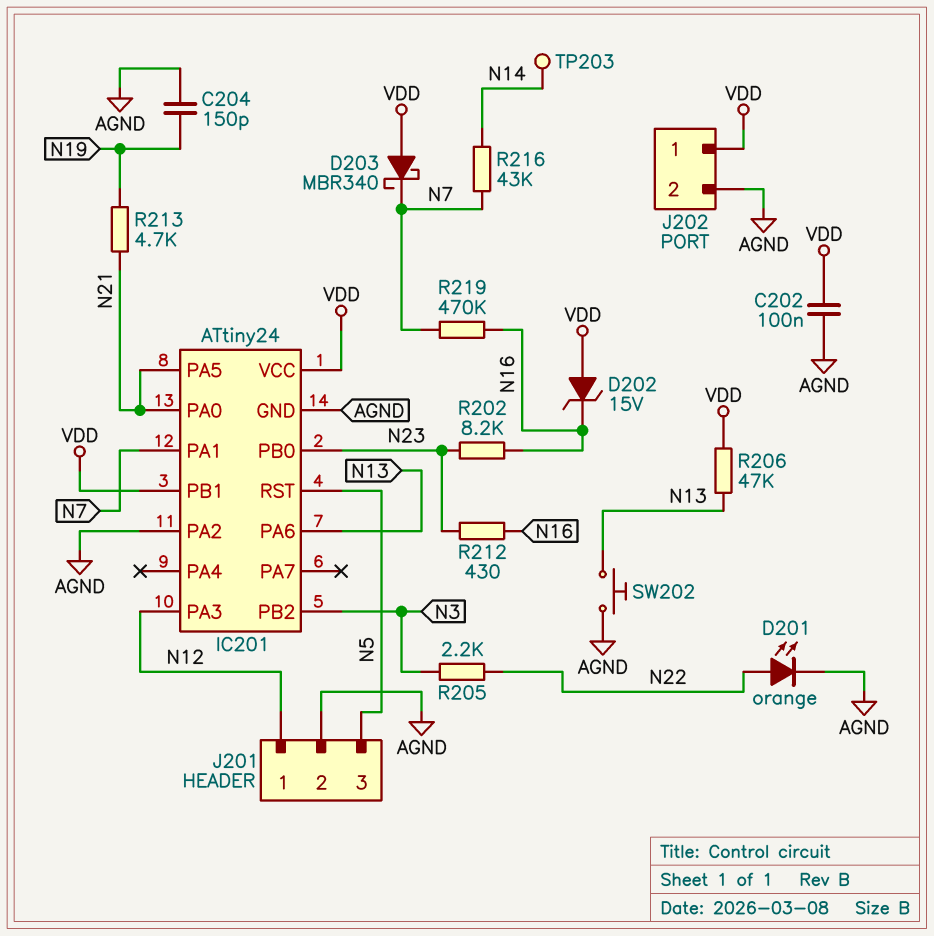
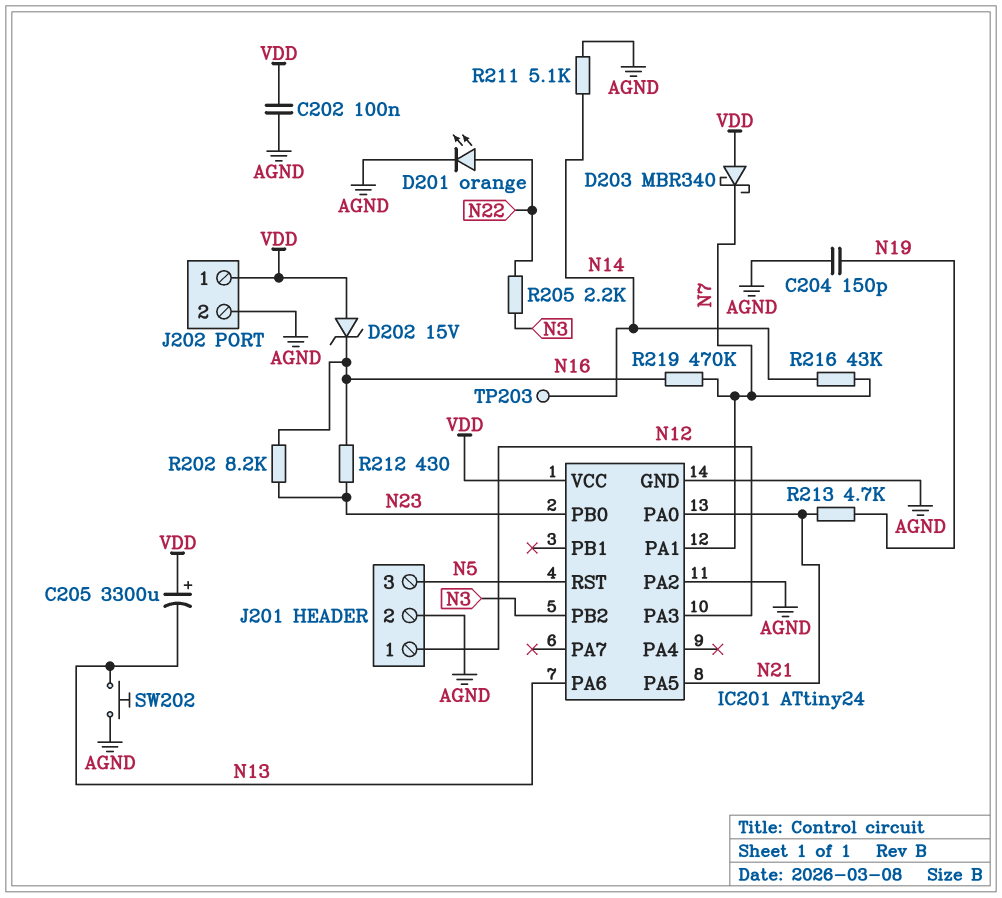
C205: none -> 3300uF (plus VDD, minus N13)
IC201 pin PB1: VDD -> none
R206: 47k (N13, VDD) -> none
R211: none -> 5.1k (AGND, N14)

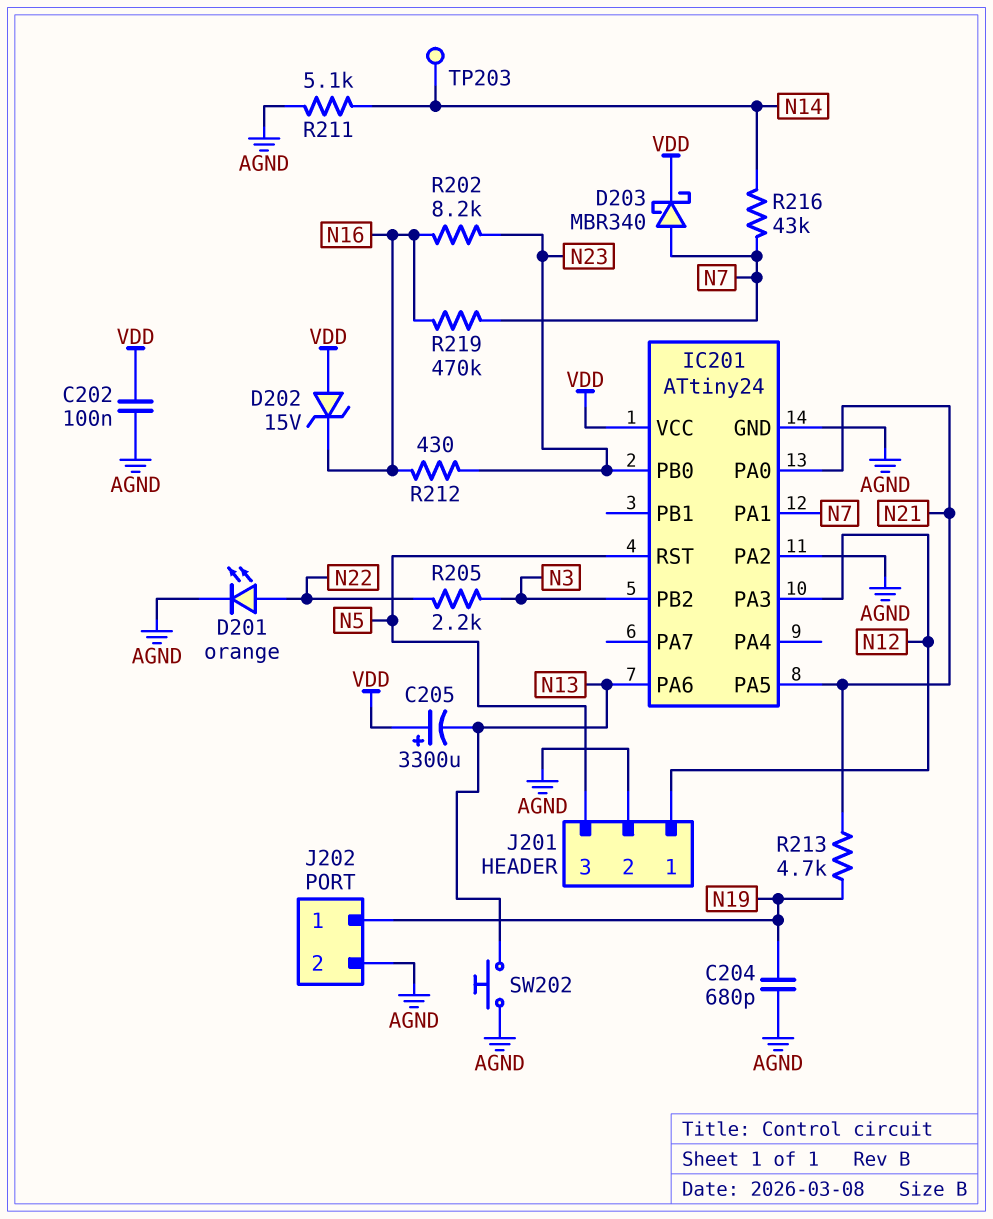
C204: 150pF (AGND, N19) -> 680pF (AGND, N19)
D203: schottky MBR340 (A VDD, K N7) -> schottky MBR340 (A N7, K VDD)
J202 pin 1: VDD -> N19

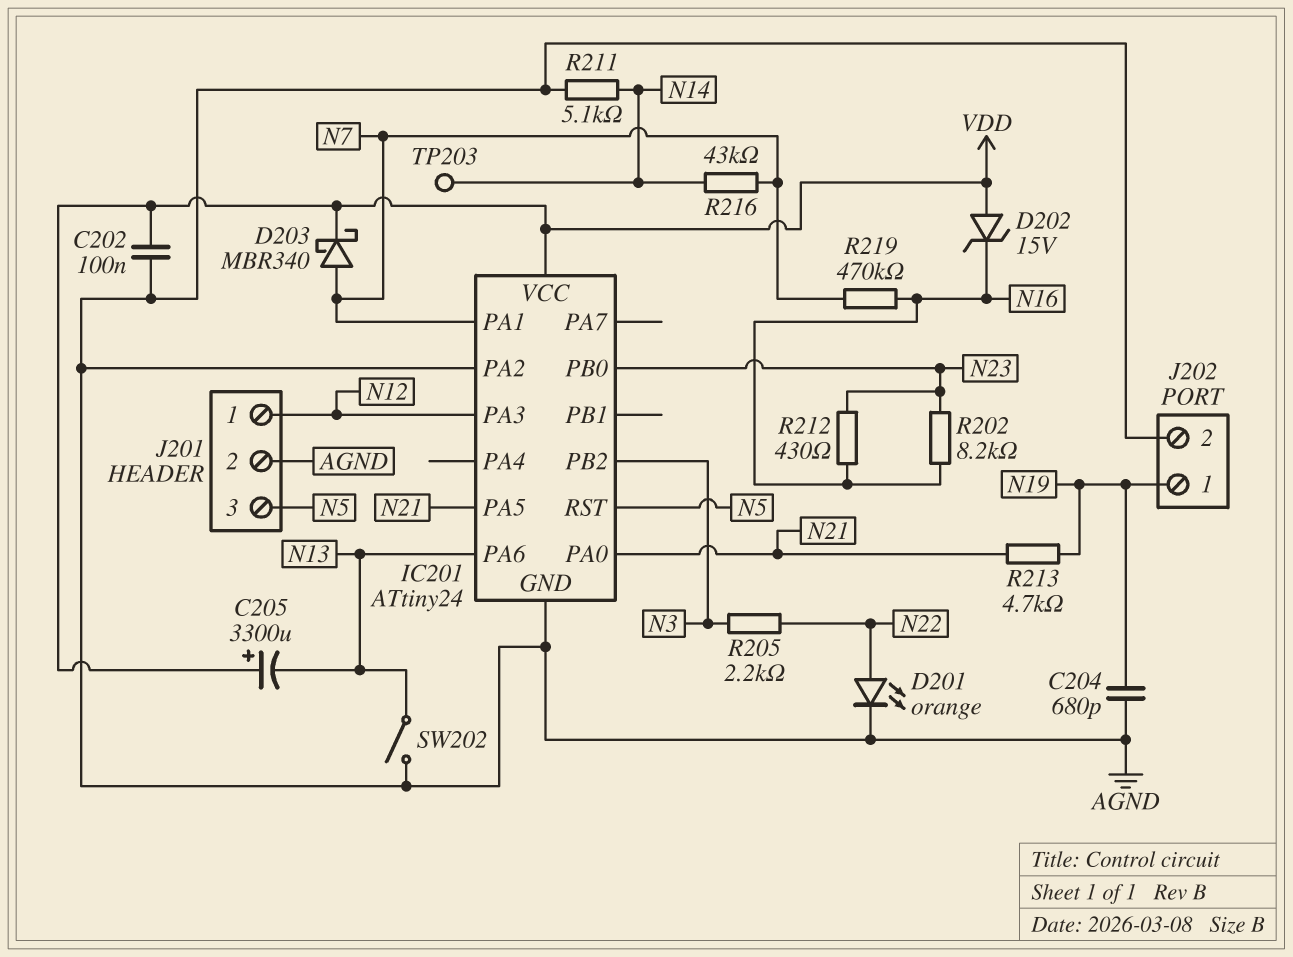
SW202: button (AGND, N13) -> switch (AGND, N13)

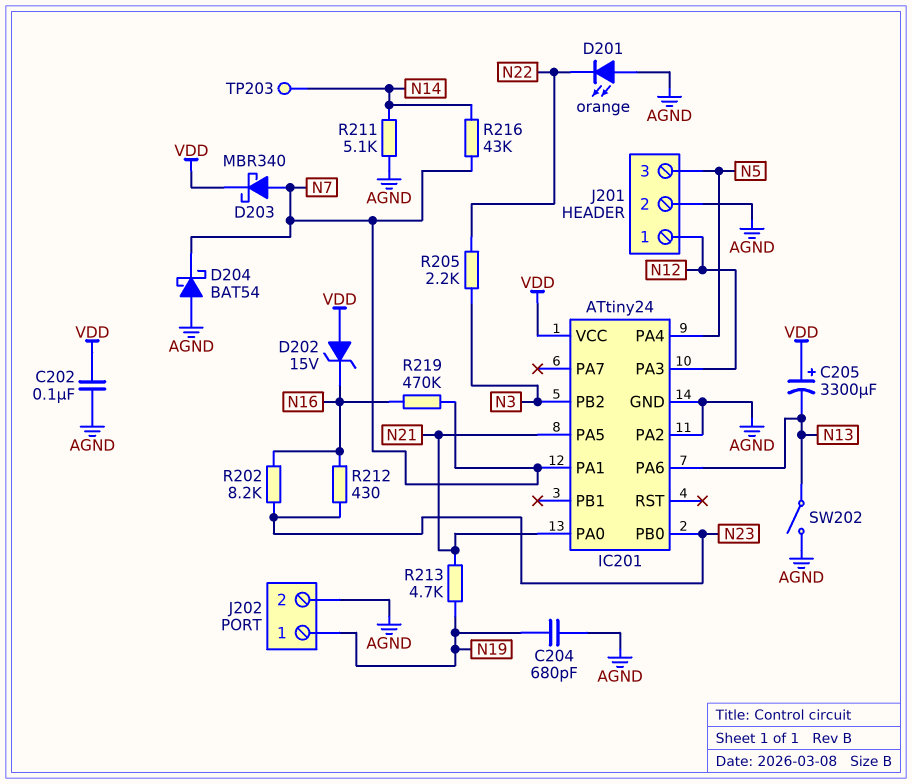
D201: LED orange (A N22, K AGND) -> LED orange (A AGND, K N22)
D204: none -> schottky BAT54 (A AGND, K N7)
IC201 pin PA4: none -> N5
IC201 pin RST: N5 -> none

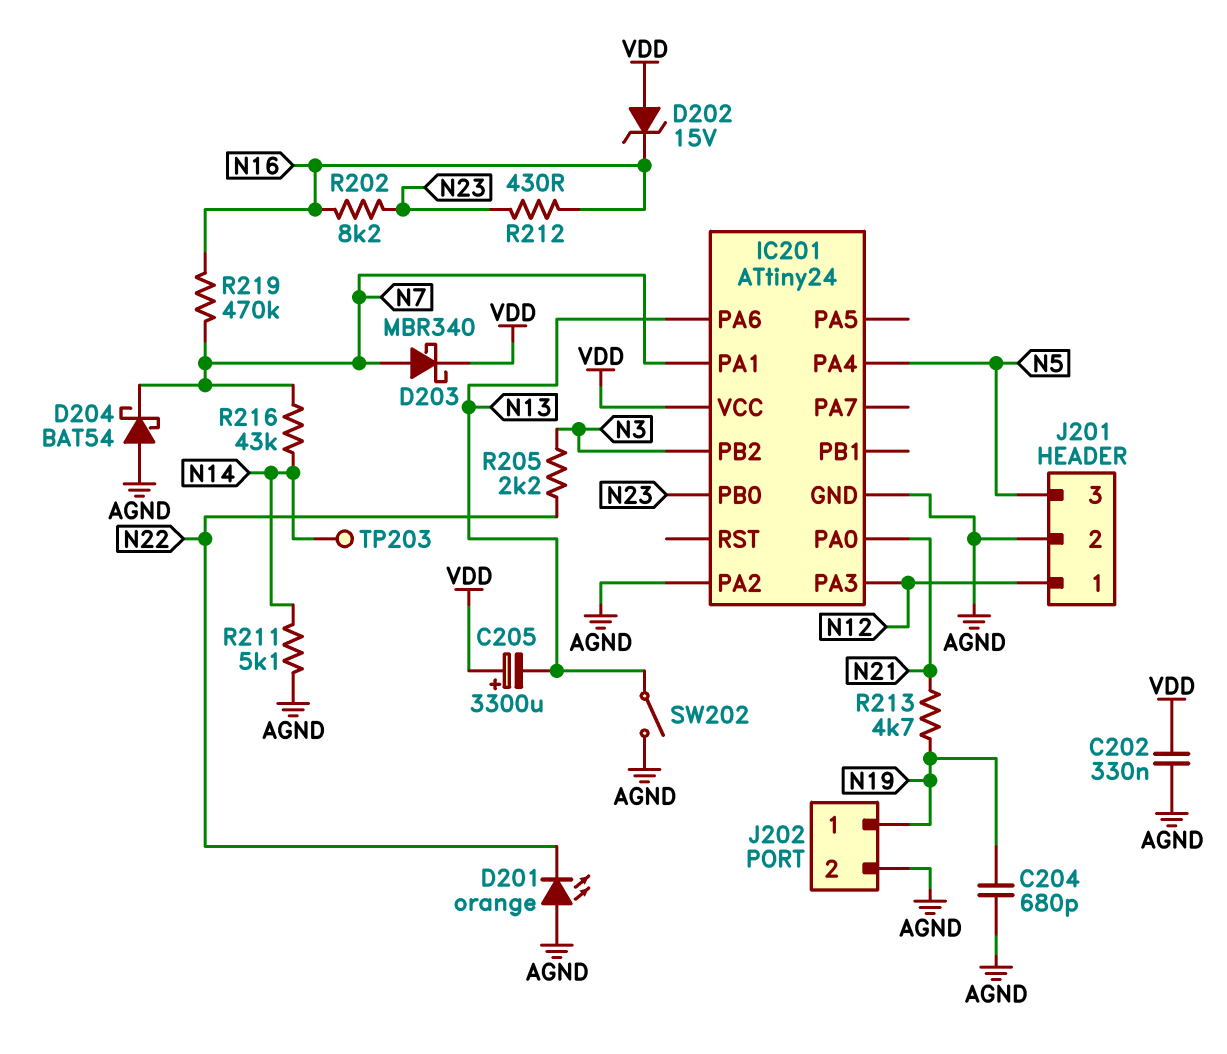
C202: 100nF (AGND, VDD) -> 330nF (AGND, VDD)
IC201 pin PA5: N21 -> none

